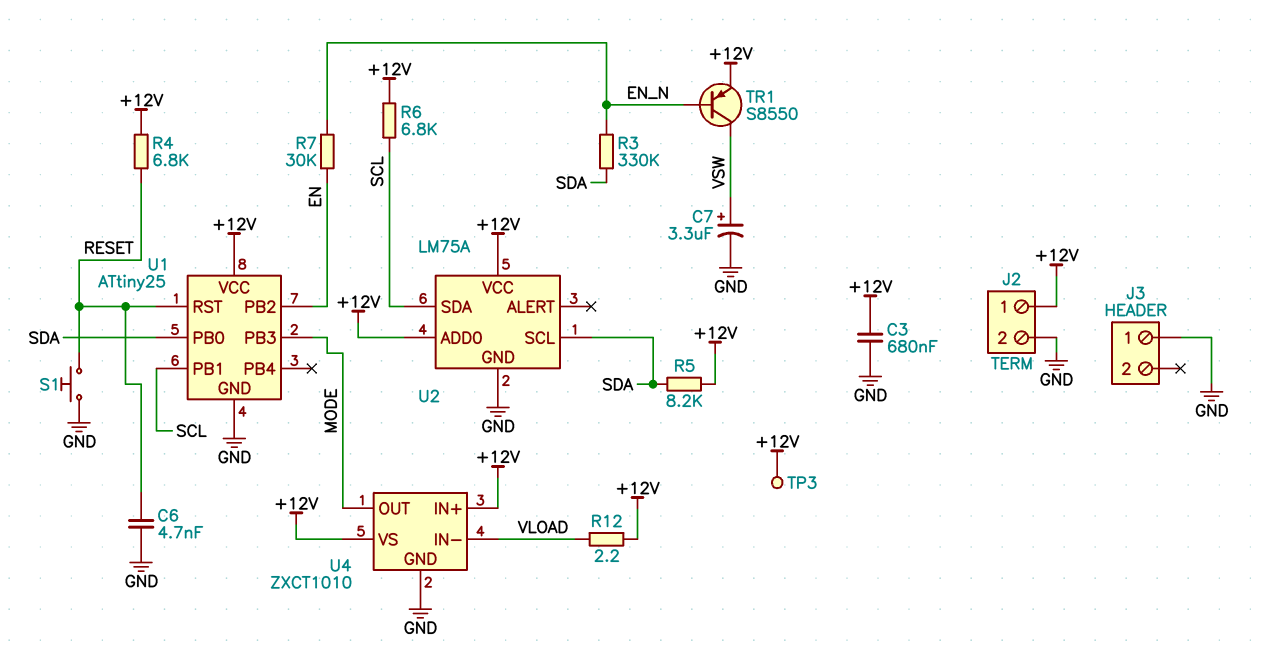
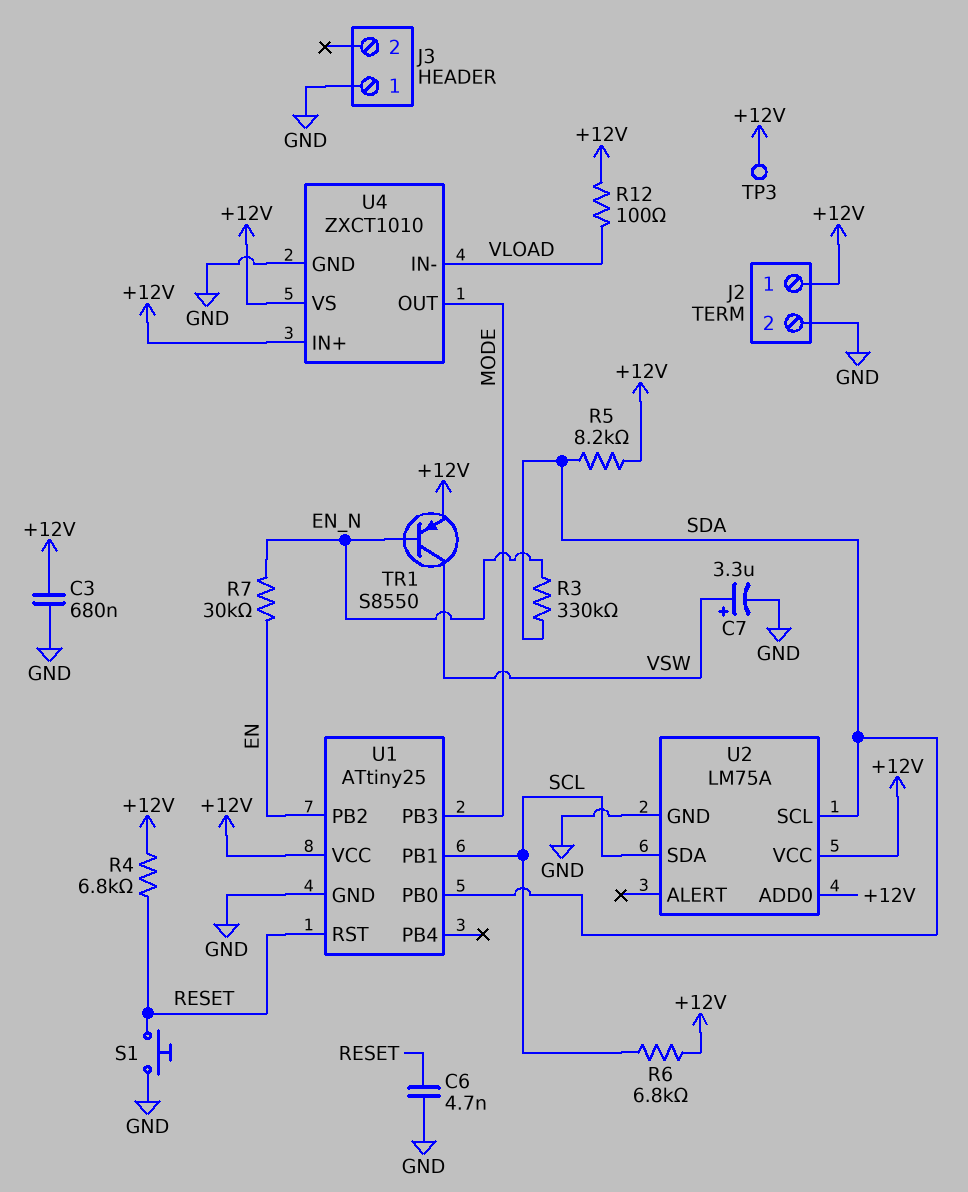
R12: 2.2 (+12V, VLOAD) -> 100 (+12V, VLOAD)

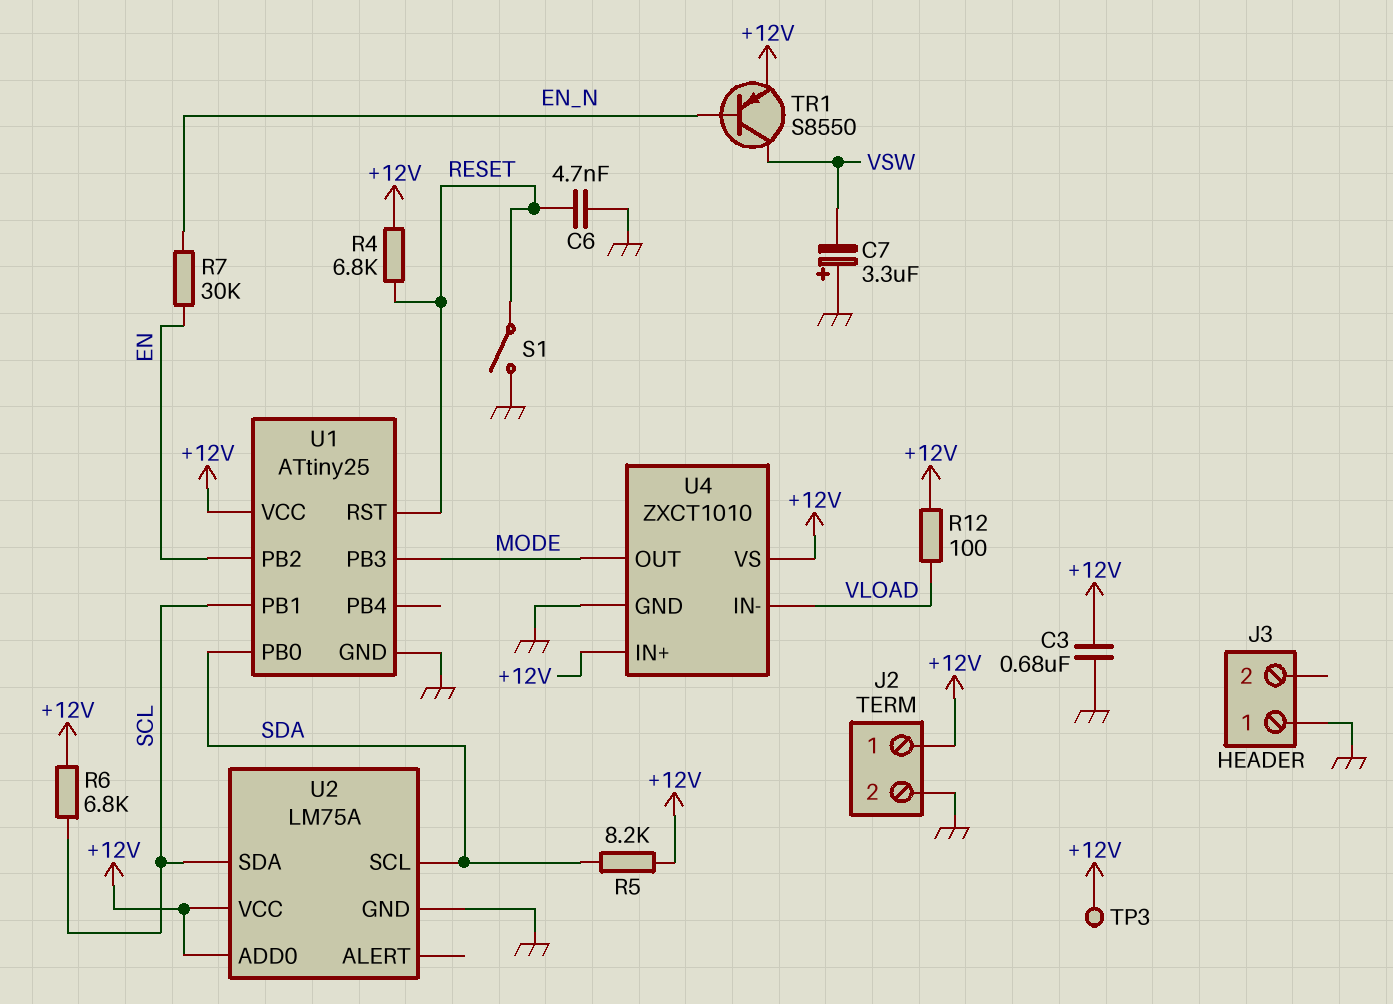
C7: 3.3uF (plus VSW, minus GND) -> 3.3uF (plus GND, minus VSW)
R3: 330k (EN_N, SDA) -> none
S1: button (GND, RESET) -> switch (GND, RESET)

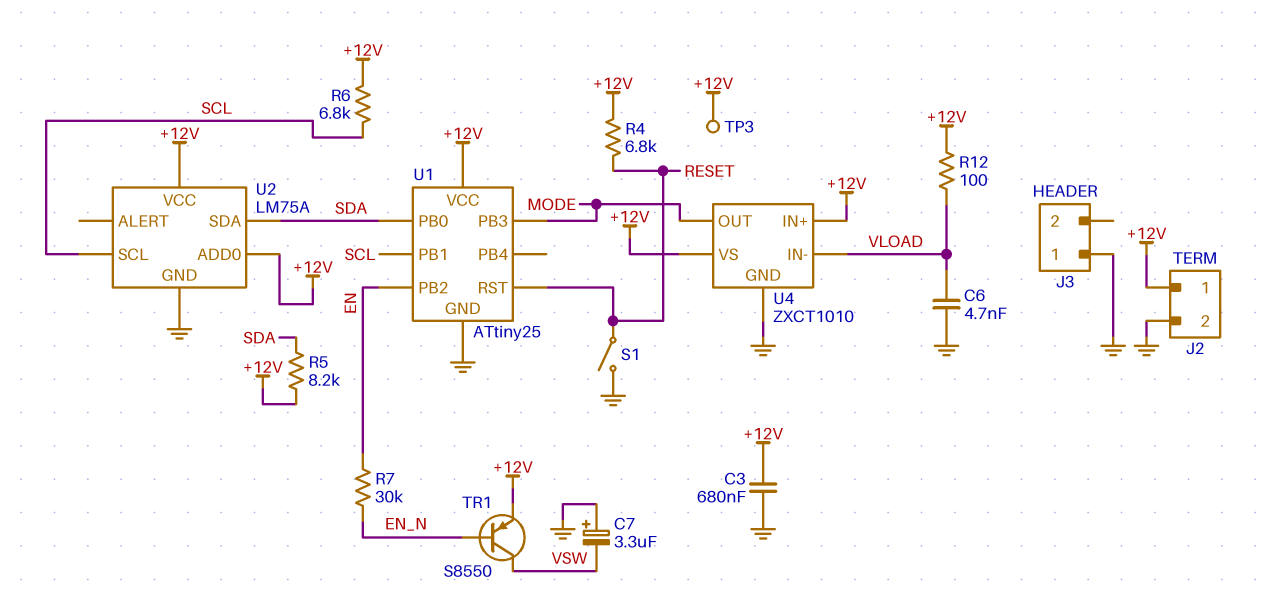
C6: 4.7nF (GND, RESET) -> 4.7nF (GND, VLOAD)
U2 pin SCL: SDA -> SCL
U2 pin SDA: SCL -> SDA

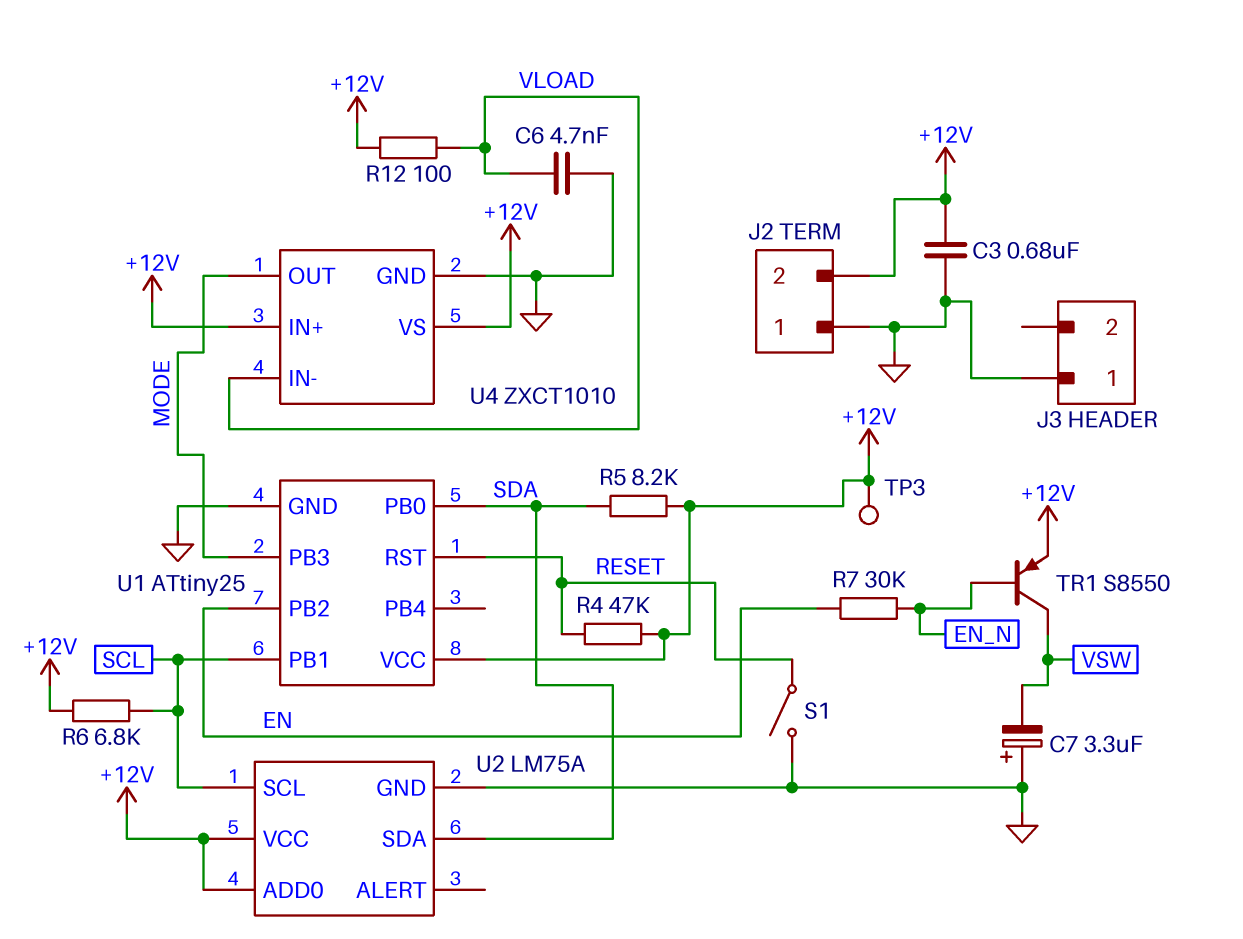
J2 pin 1: +12V -> GND
J2 pin 2: GND -> +12V
R4: 6.8k (+12V, RESET) -> 47k (+12V, RESET)

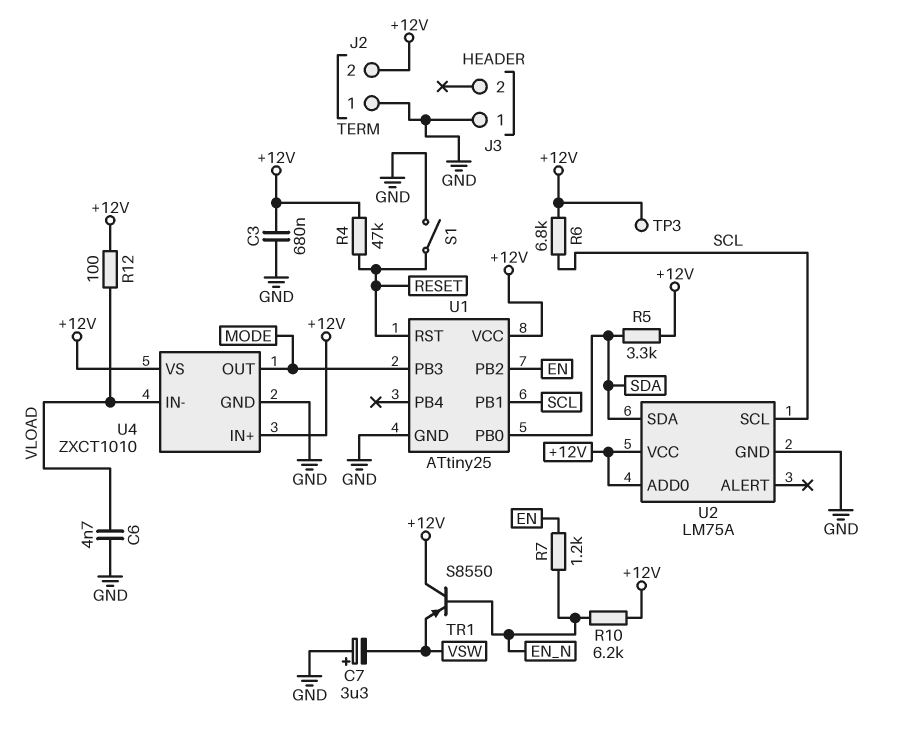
R5: 8.2k (+12V, SDA) -> 3.3k (+12V, SDA)
R7: 30k (EN, EN_N) -> 1.2k (EN, EN_N)
R10: none -> 6.2k (+12V, EN_N)
TR1: PNP S8550 (B EN_N, C VSW, E +12V) -> PNP S8550 (B EN_N, C +12V, E VSW)

